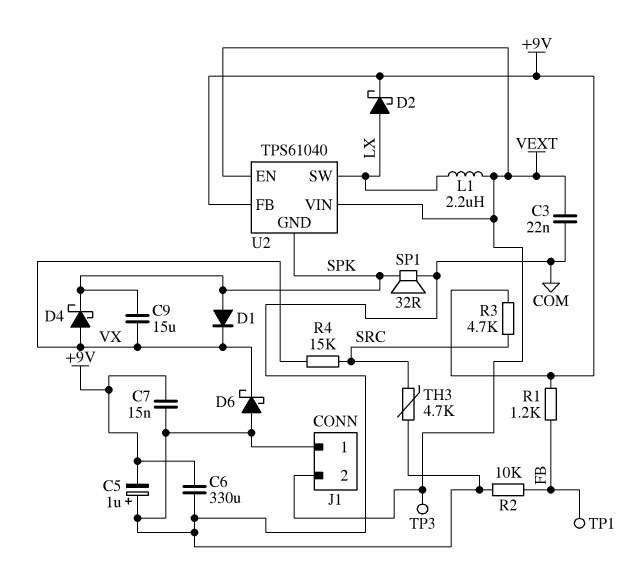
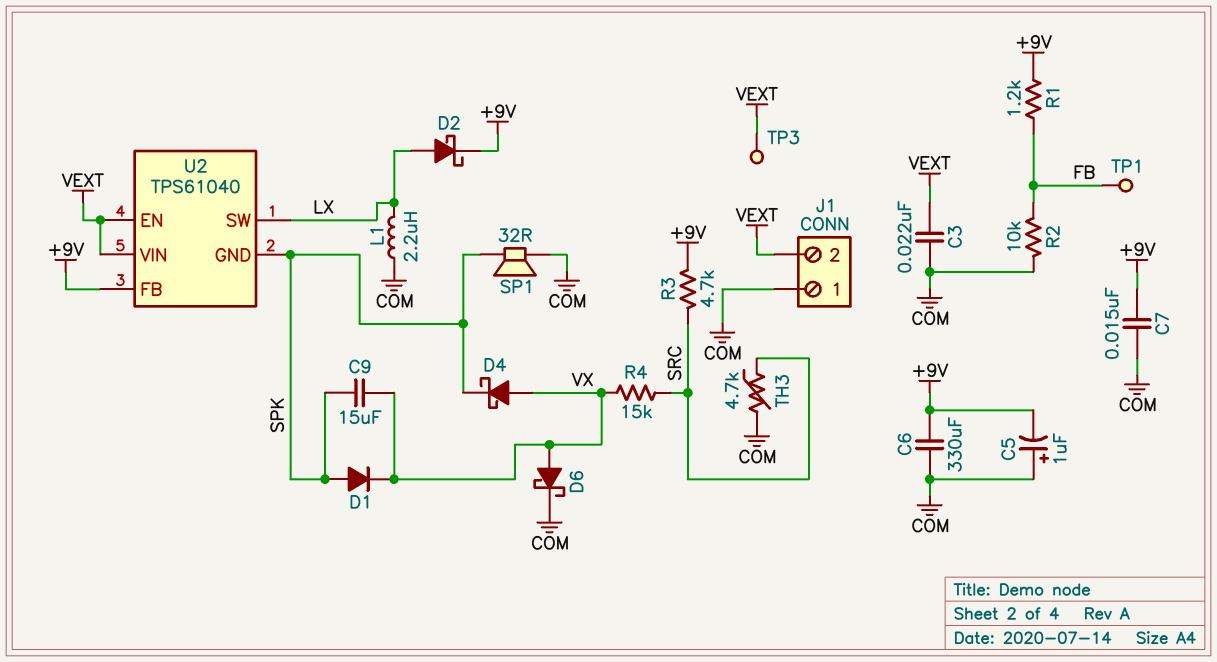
D6: schottky (A COM, K VX) -> schottky (A VX, K COM)
L1: 2.2uH (LX, VEXT) -> 2.2uH (COM, LX)

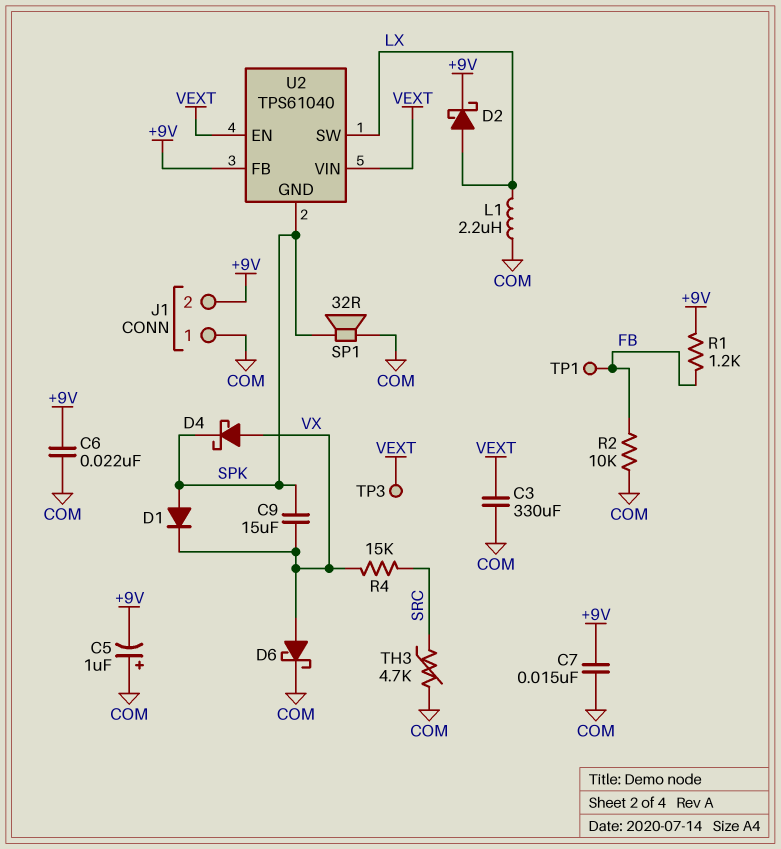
C3: 22nF (COM, VEXT) -> 330uF (COM, VEXT)
C6: 330uF (+9V, COM) -> 22nF (+9V, COM)
J1 pin 2: VEXT -> +9V
R3: 4.7k (+9V, SRC) -> none

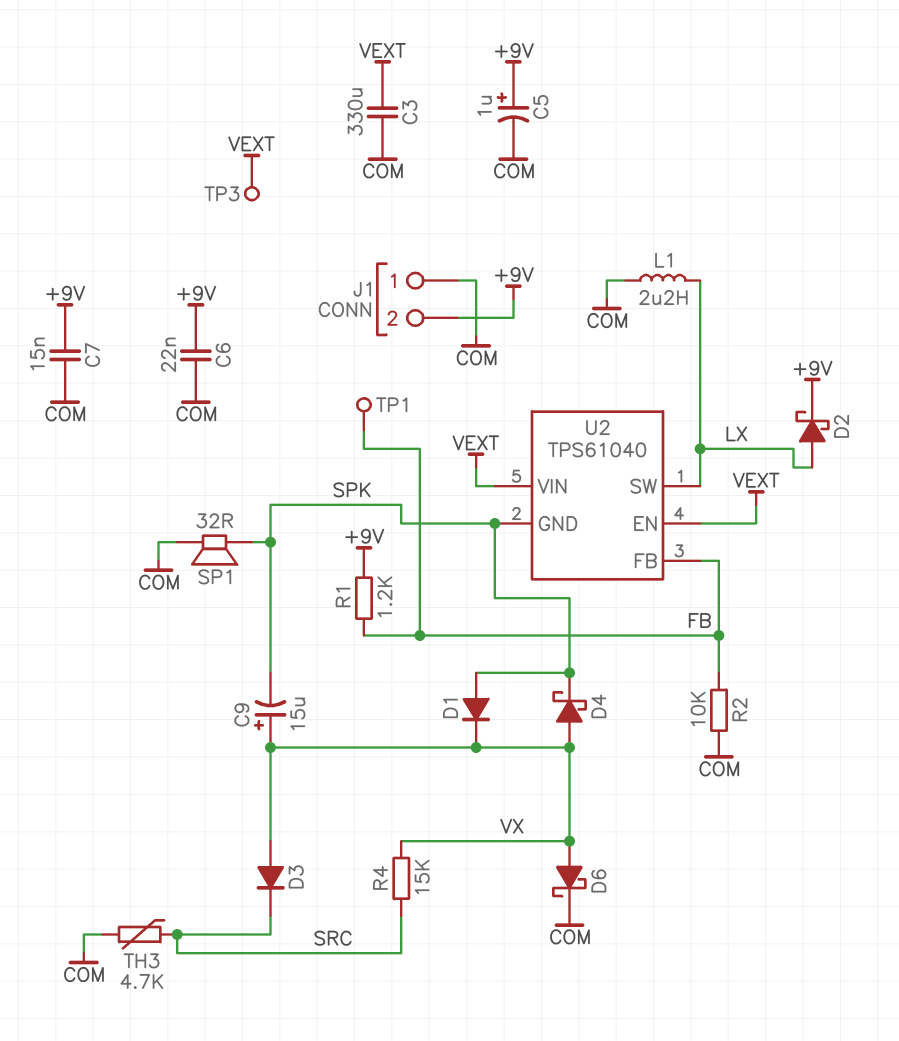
C5: 1uF (plus COM, minus +9V) -> 1uF (plus +9V, minus COM)
C9: 15uF (SPK, VX) -> 15uF (plus VX, minus SPK)
D3: none -> diode (A VX, K SRC)
U2 pin FB: +9V -> FB

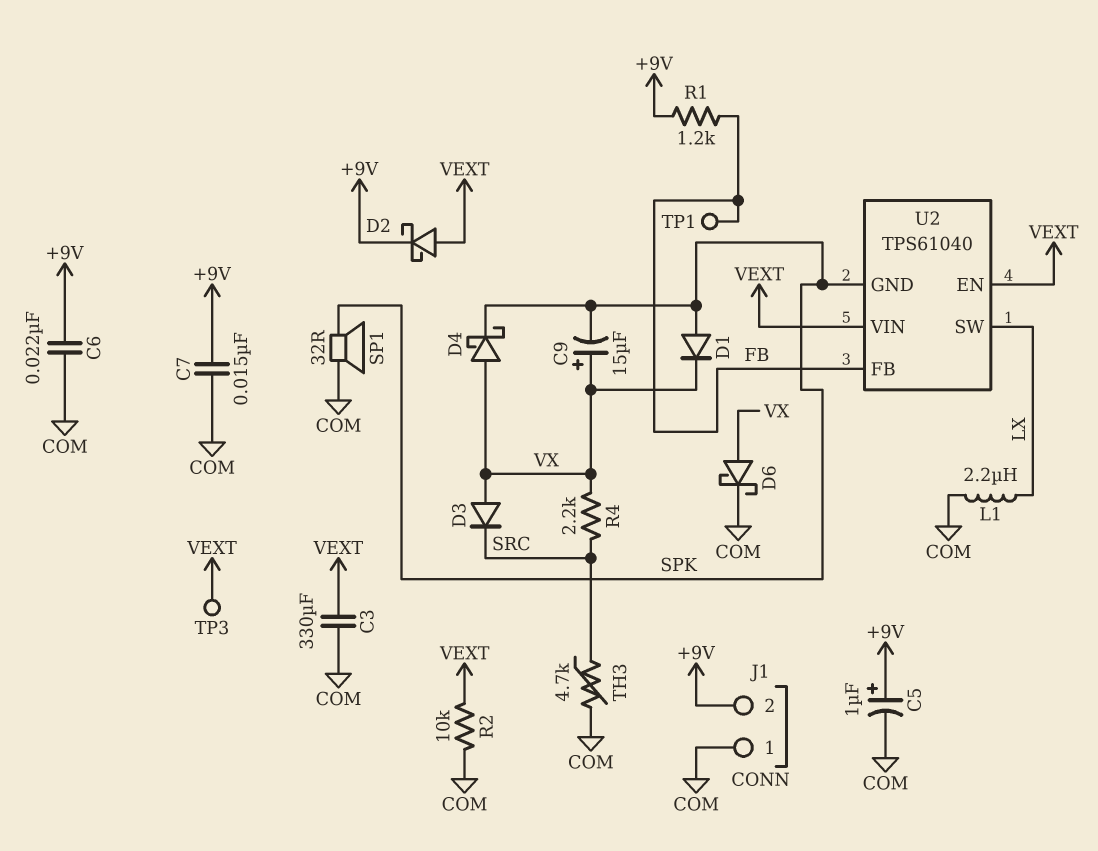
D2: schottky (A LX, K +9V) -> schottky (A VEXT, K +9V)
R2: 10k (COM, FB) -> 10k (COM, VEXT)
R4: 15k (SRC, VX) -> 2.2k (SRC, VX)

